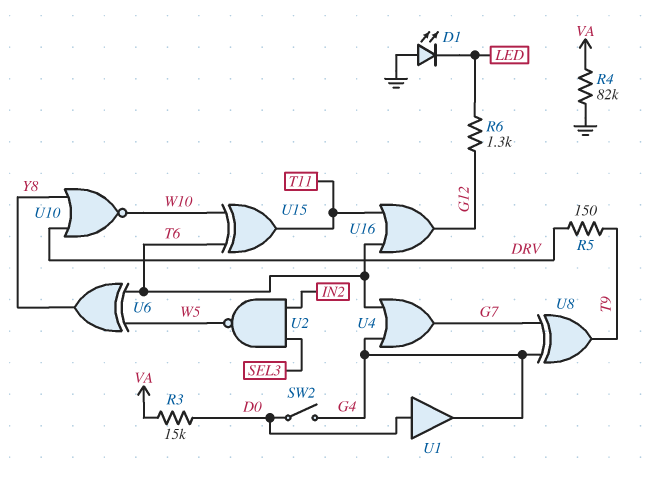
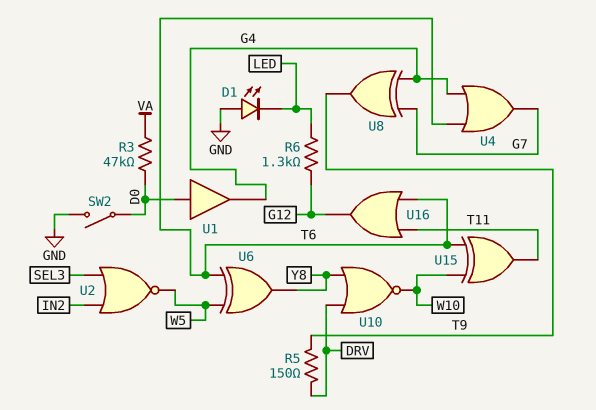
R3: 15k (D0, VA) -> 47k (D0, VA)
R4: 82k (GND, VA) -> none
SW2: switch (D0, G4) -> switch (D0, GND)
U2: NAND (in IN2, in SEL3, out W5) -> NOR (in IN2, in SEL3, out W5)

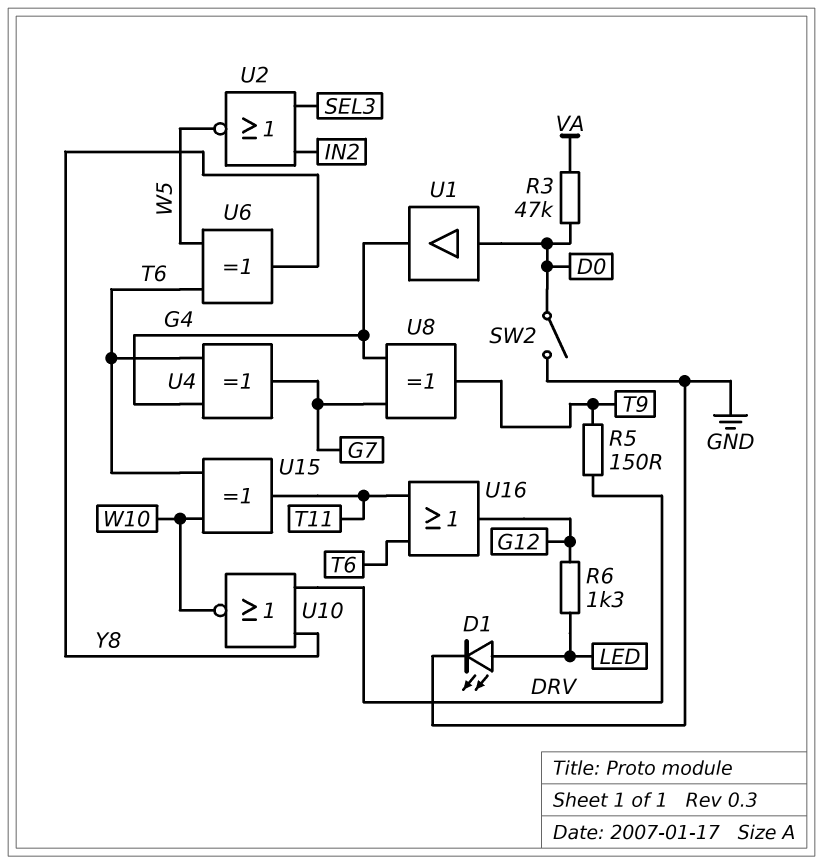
D1: LED (A GND, K LED) -> LED (A LED, K GND)
U4: OR (in G4, in T6, out G7) -> XOR (in G4, in T6, out G7)

